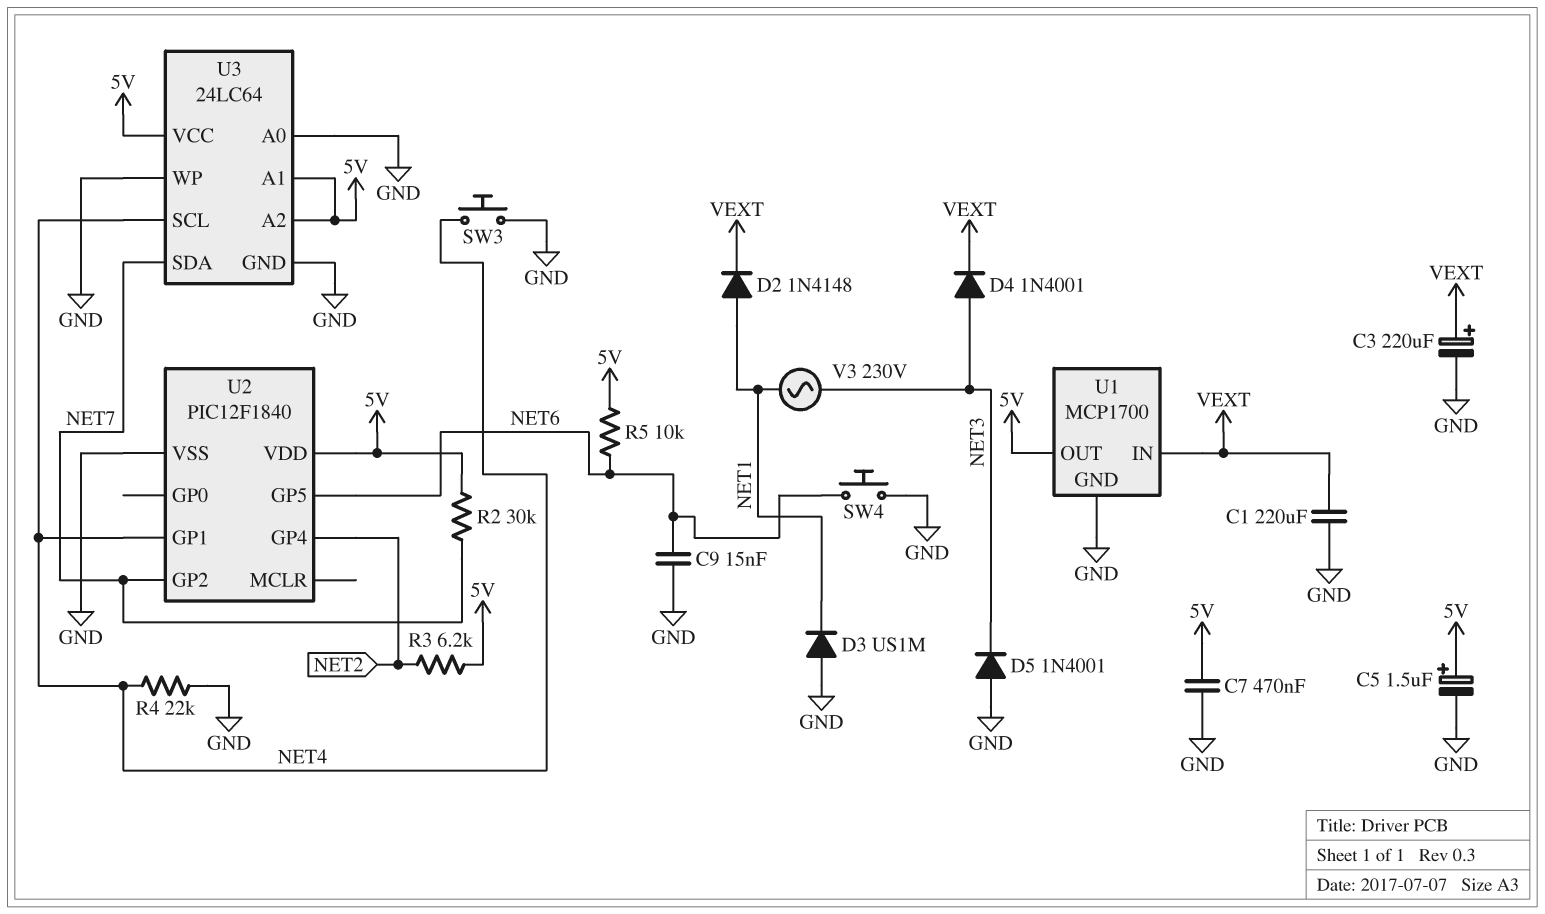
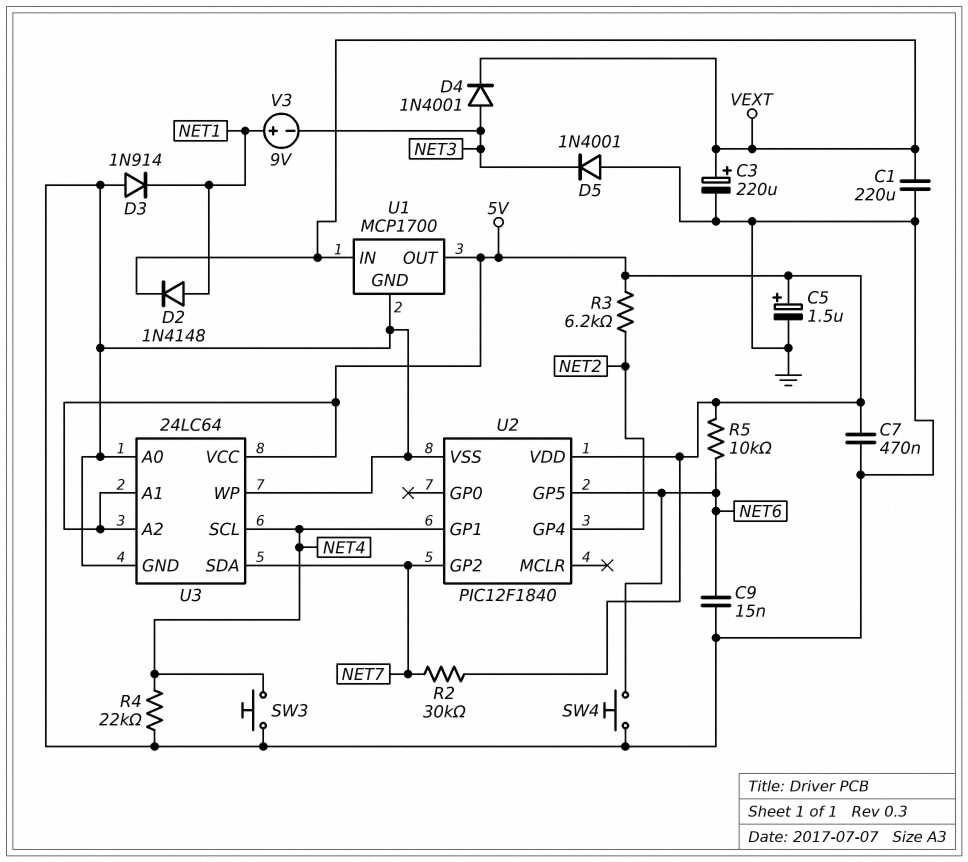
D3: diode US1M (A GND, K NET1) -> diode 1N914 (A GND, K NET1)
V3: AC 230V (NET1, NET3) -> 9V (plus NET1, minus NET3)

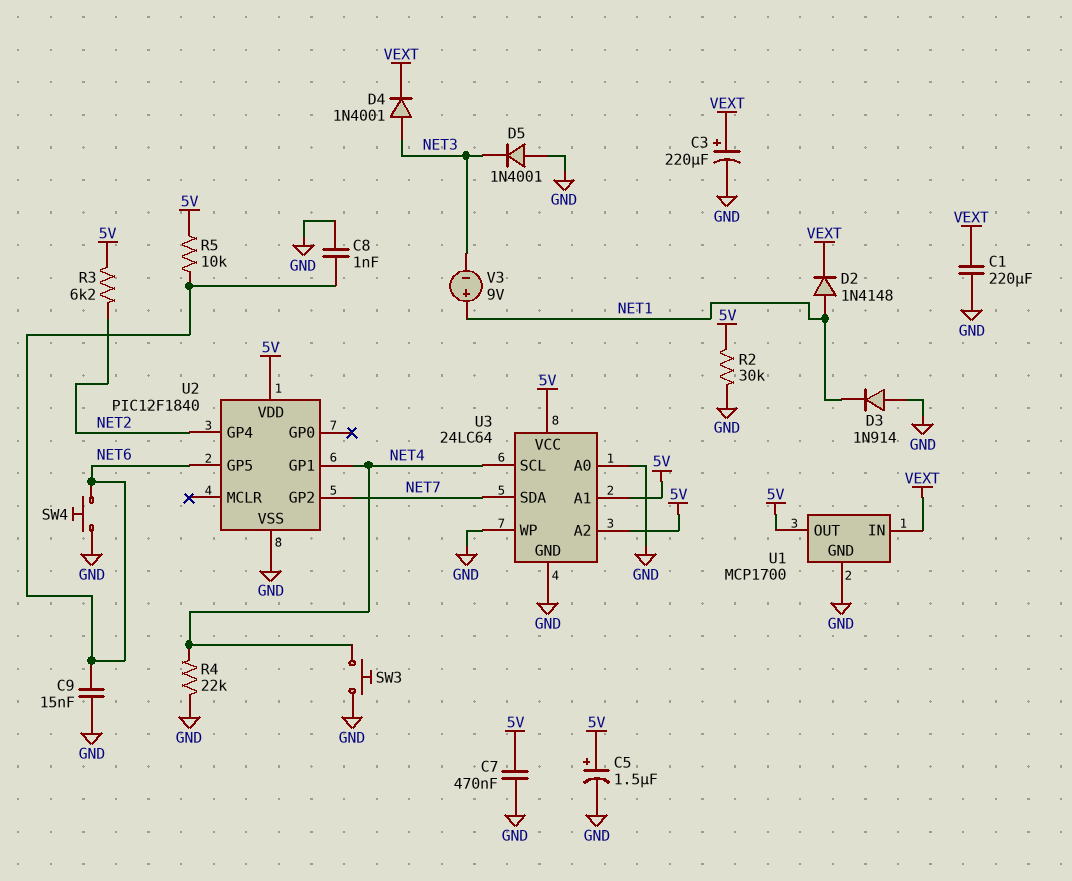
C8: none -> 1nF (GND, NET6)
R2: 30k (5V, NET7) -> 30k (5V, GND)

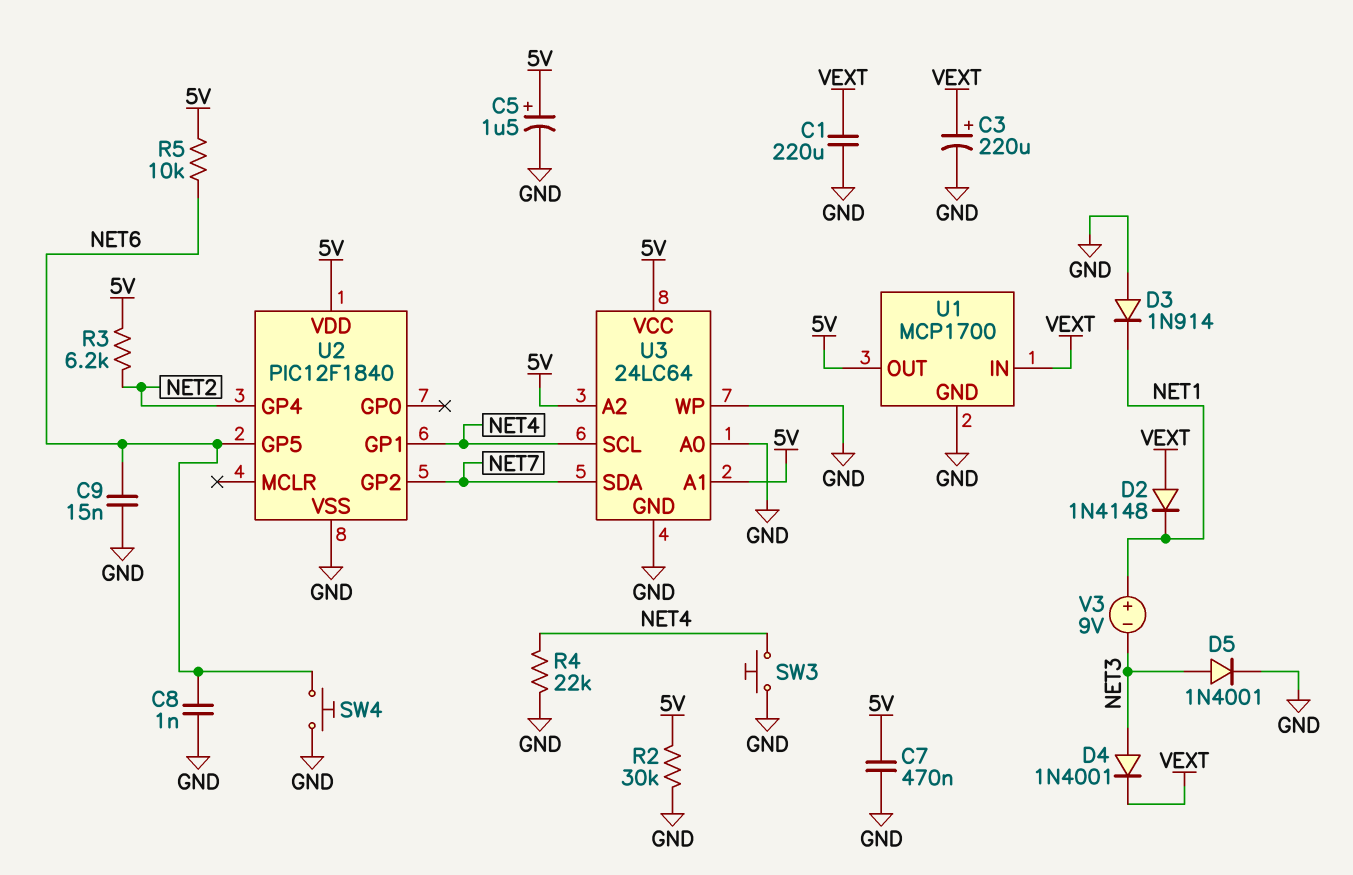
D2: diode 1N4148 (A NET1, K VEXT) -> diode 1N4148 (A VEXT, K NET1)
D5: diode 1N4001 (A GND, K NET3) -> diode 1N4001 (A NET3, K GND)

